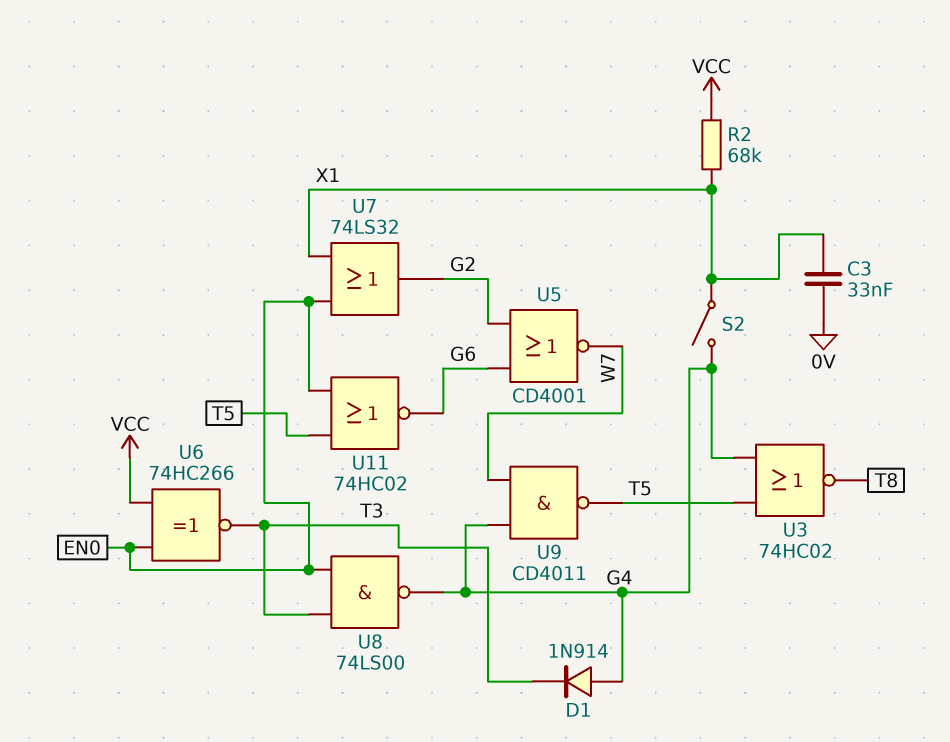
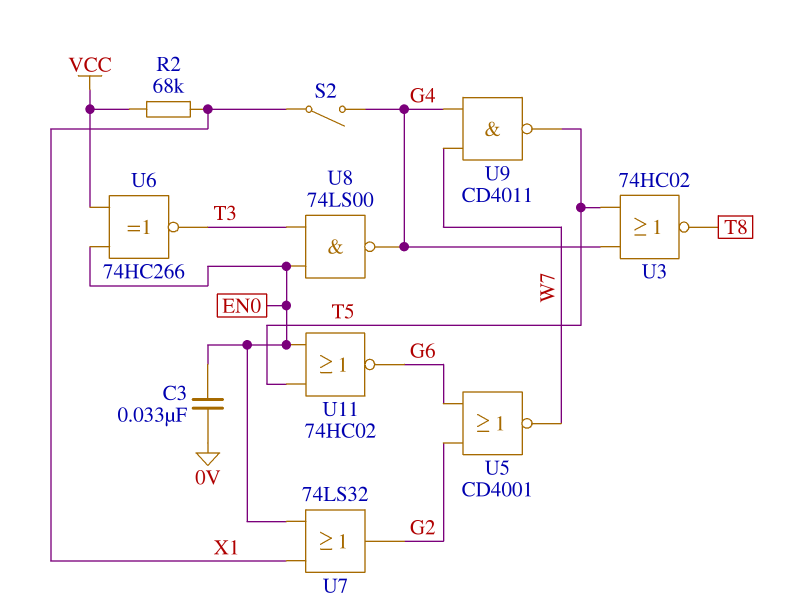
C3: 33nF (0V, X1) -> 33nF (0V, EN0)
D1: diode 1N914 (A G4, K T3) -> none

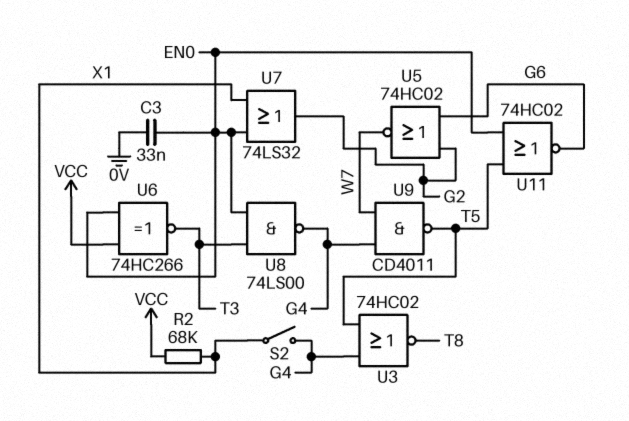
U5: NOR CD4001 (in G2, in G6, out W7) -> NOR 74HC02 (in G2, in G6, out W7)

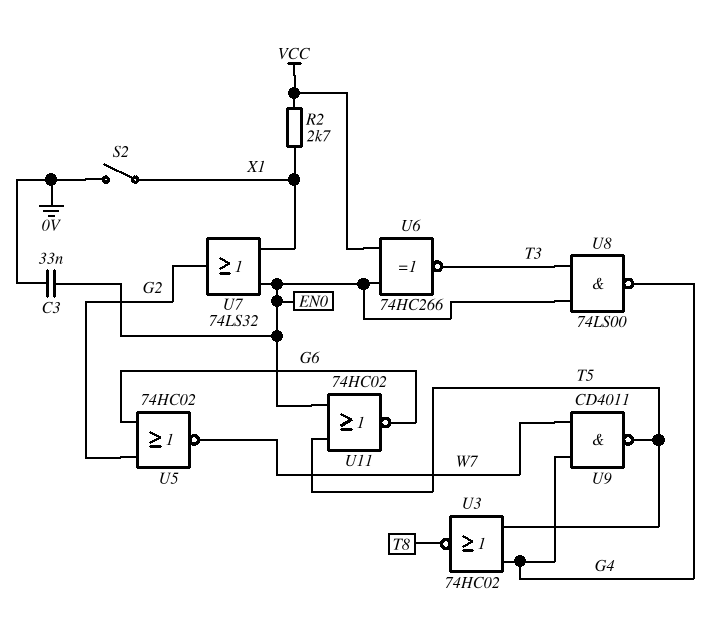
R2: 68k (VCC, X1) -> 2.7k (VCC, X1)
S2: switch (G4, X1) -> switch (0V, X1)

